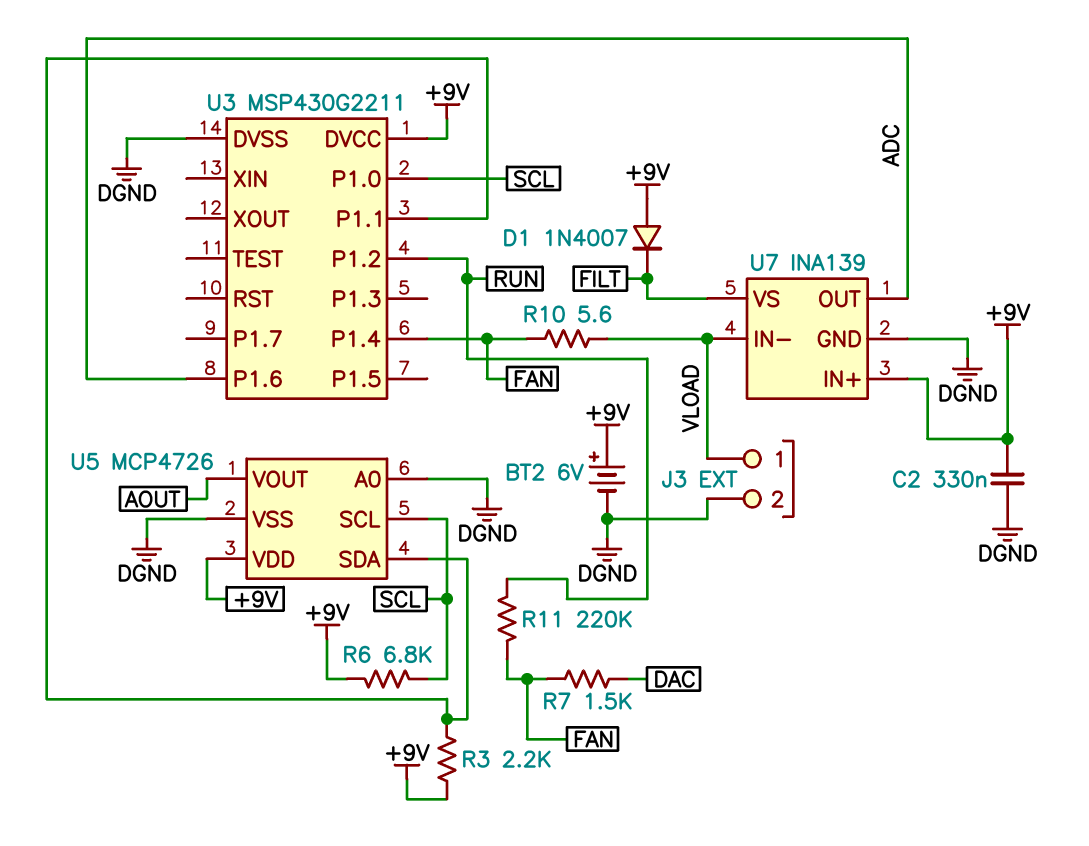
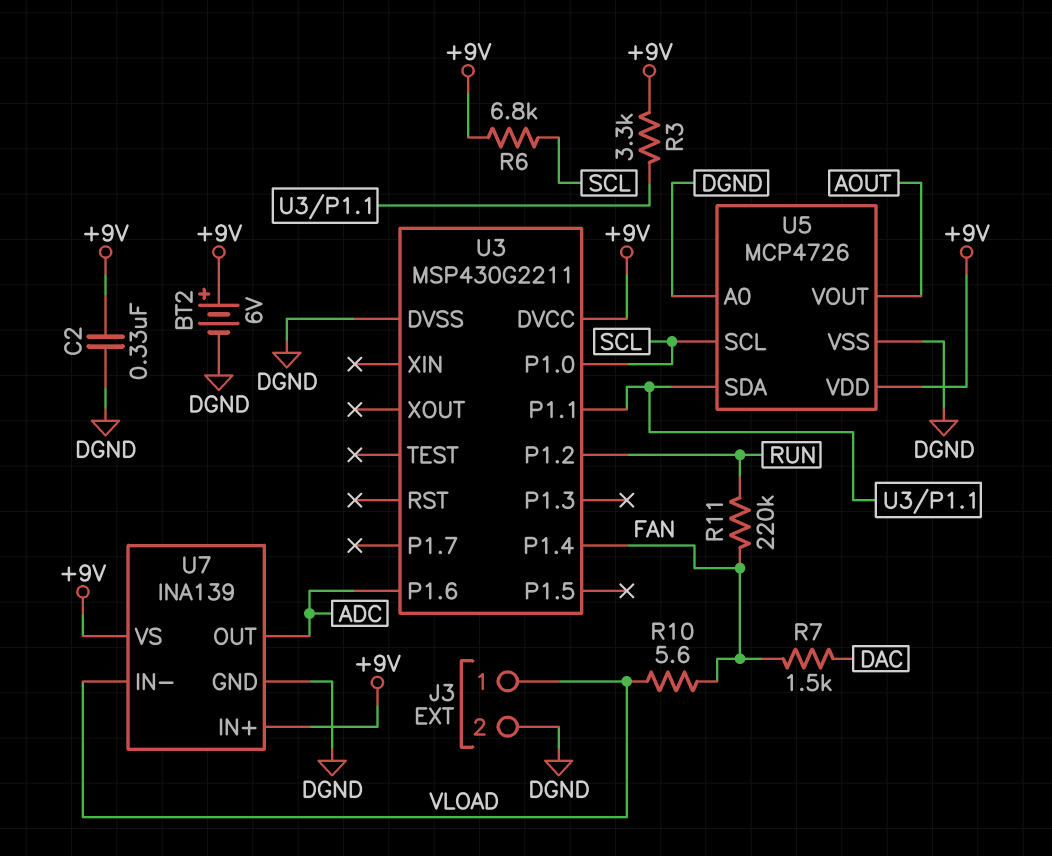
D1: diode 1N4007 (A +9V, K FILT) -> none
R3: 2.2k (+9V, U3/P1.1) -> 3.3k (+9V, U3/P1.1)
U7 pin VS: FILT -> +9V

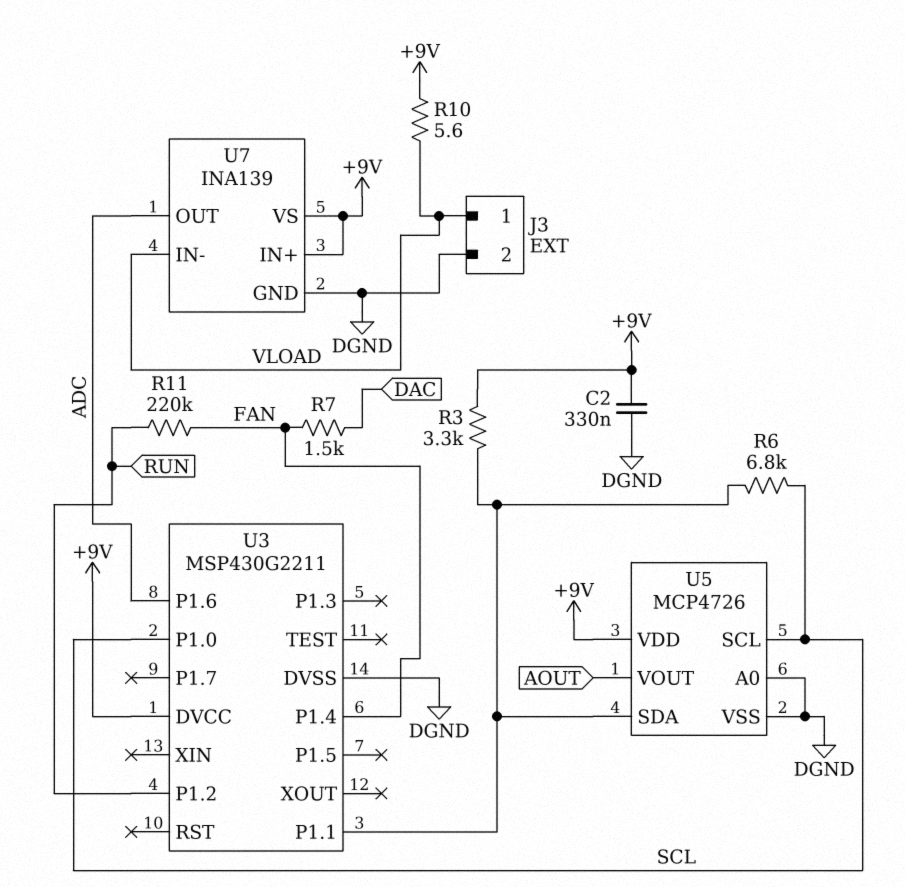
BT2: 6V (plus +9V, minus DGND) -> none
R6: 6.8k (+9V, SCL) -> 6.8k (SCL, U3/P1.1)
R10: 5.6 (FAN, VLOAD) -> 5.6 (+9V, VLOAD)

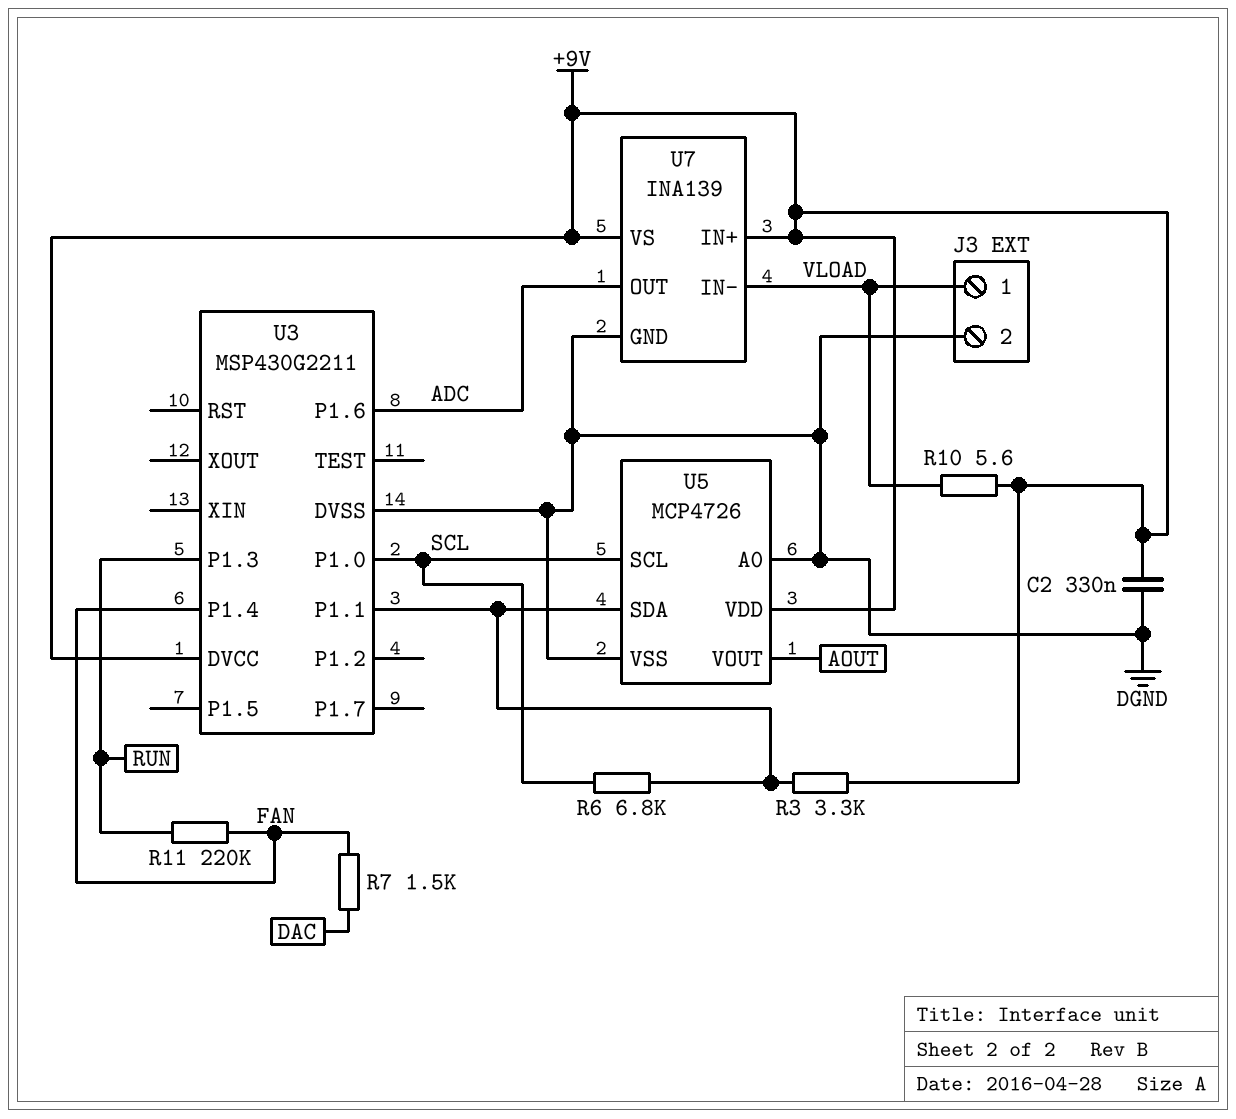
U3 pin P1.2: RUN -> none
U3 pin P1.3: none -> RUN

